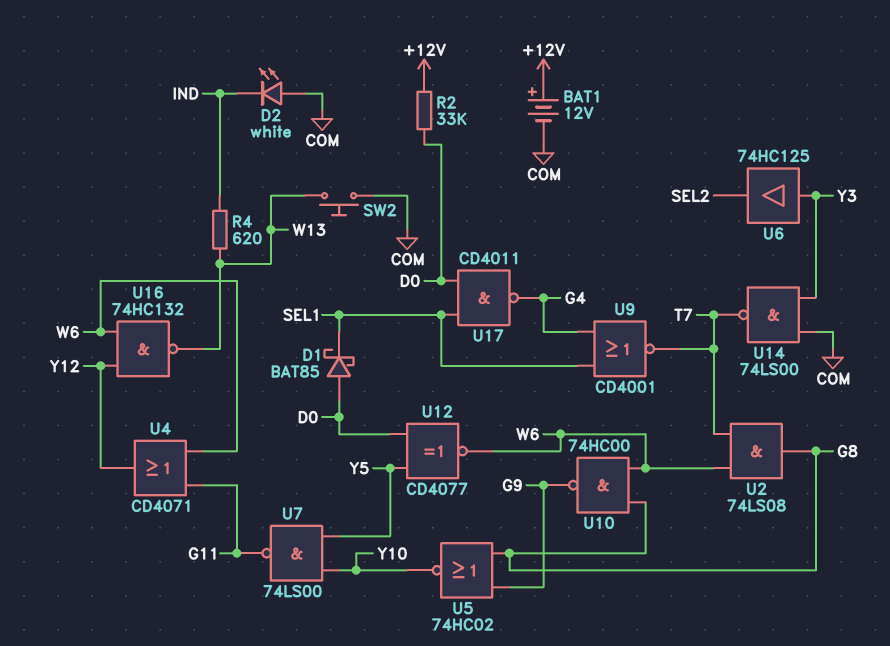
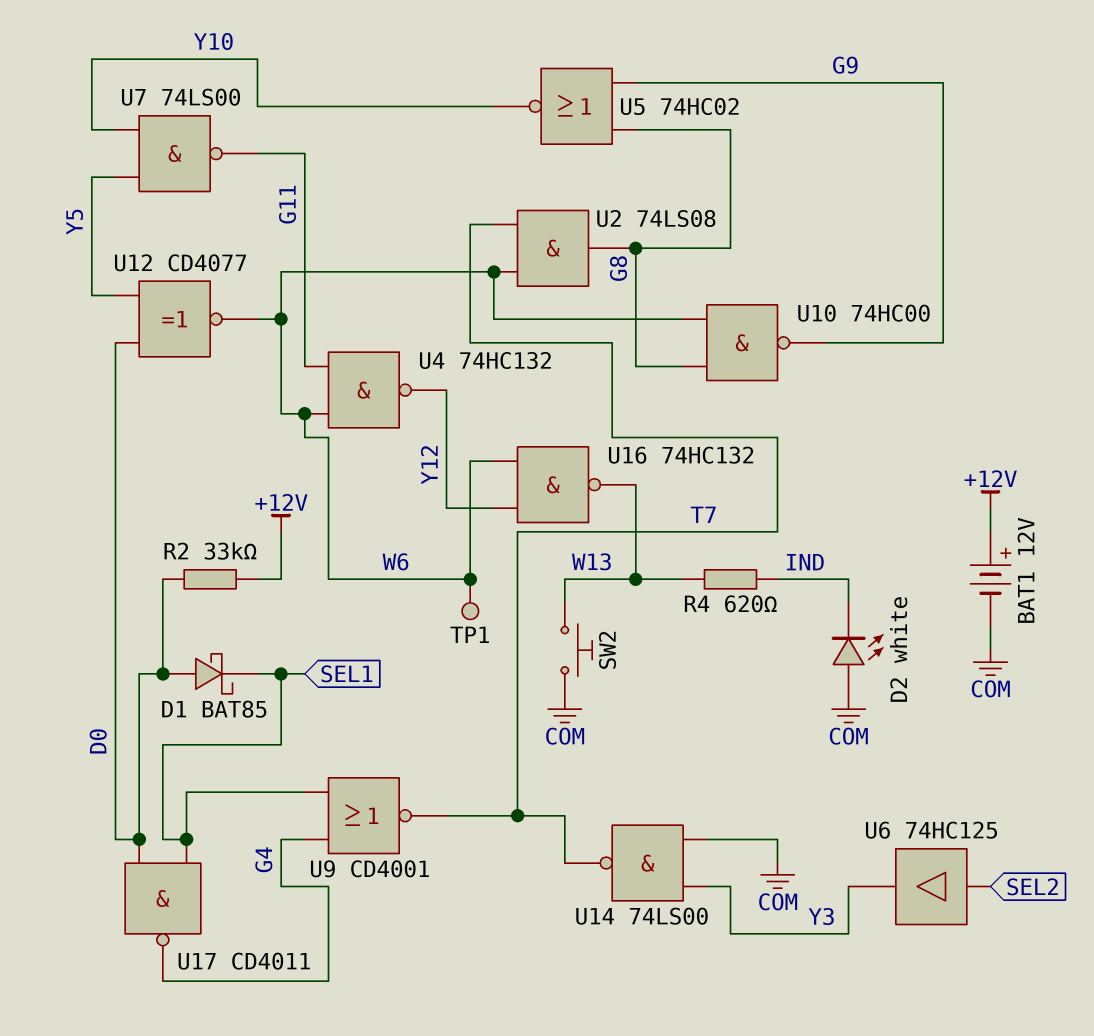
TP1: none -> test point (W6)
U4: OR CD4071 (in G11, in W6, out Y12) -> NAND 74HC132 (in G11, in W6, out Y12)
U6: buffer 74HC125 (in Y3, out SEL2) -> buffer 74HC125 (in SEL2, out Y3)

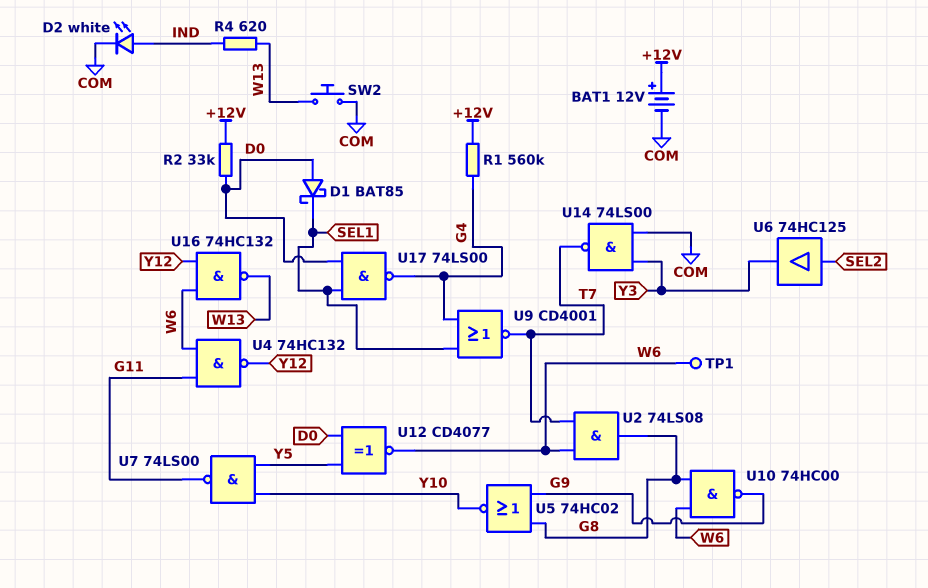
D2: LED white (A COM, K IND) -> LED white (A IND, K COM)
R1: none -> 560k (+12V, G4)
U17: NAND CD4011 (in D0, in SEL1, out G4) -> NAND 74LS00 (in D0, in SEL1, out G4)

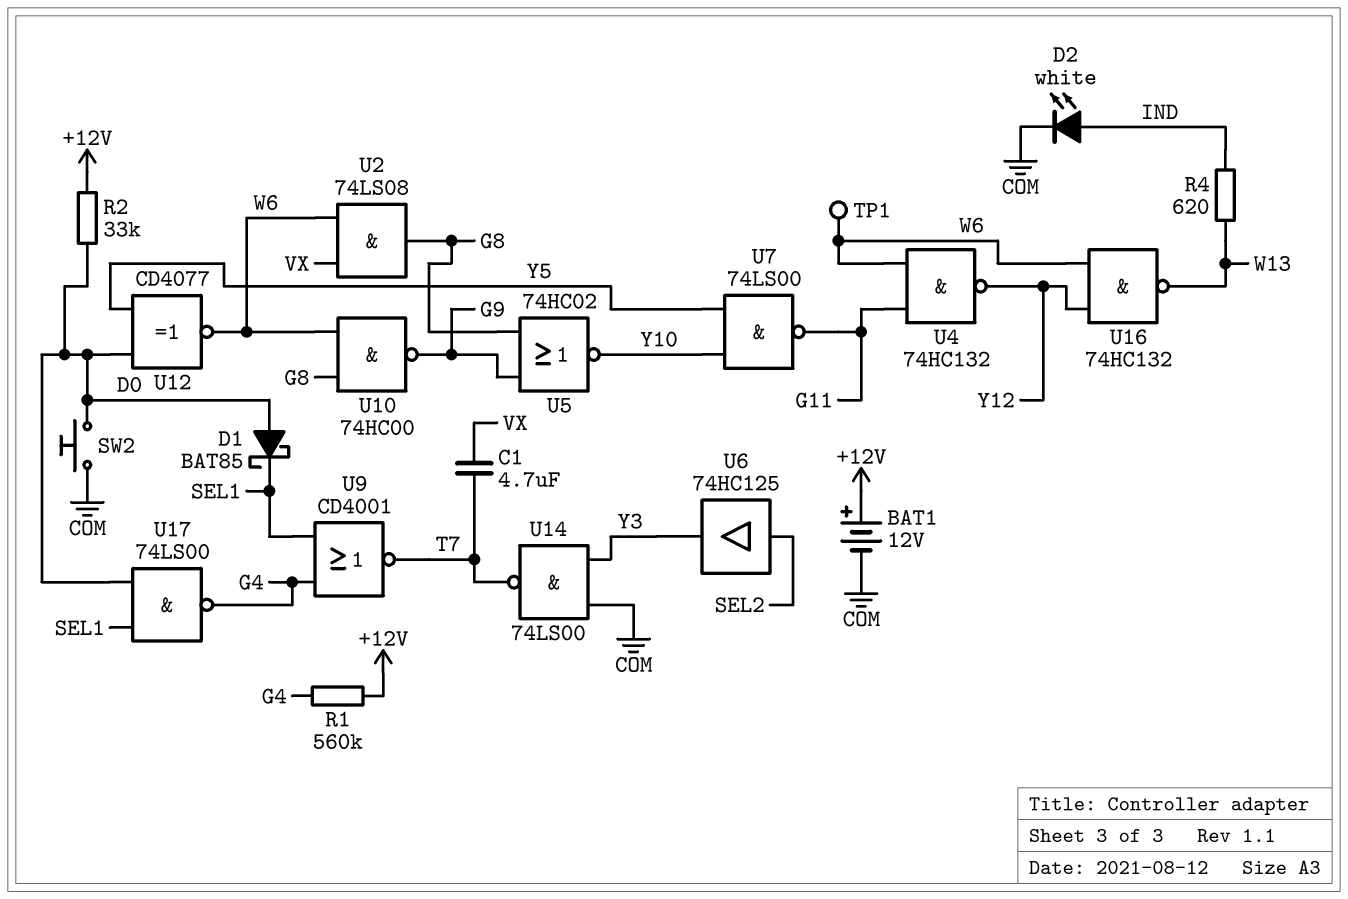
C1: none -> 4.7uF (T7, VX)
SW2: button (COM, W13) -> button (COM, D0)
U2: AND 74LS08 (in T7, in W6, out G8) -> AND 74LS08 (in VX, in W6, out G8)

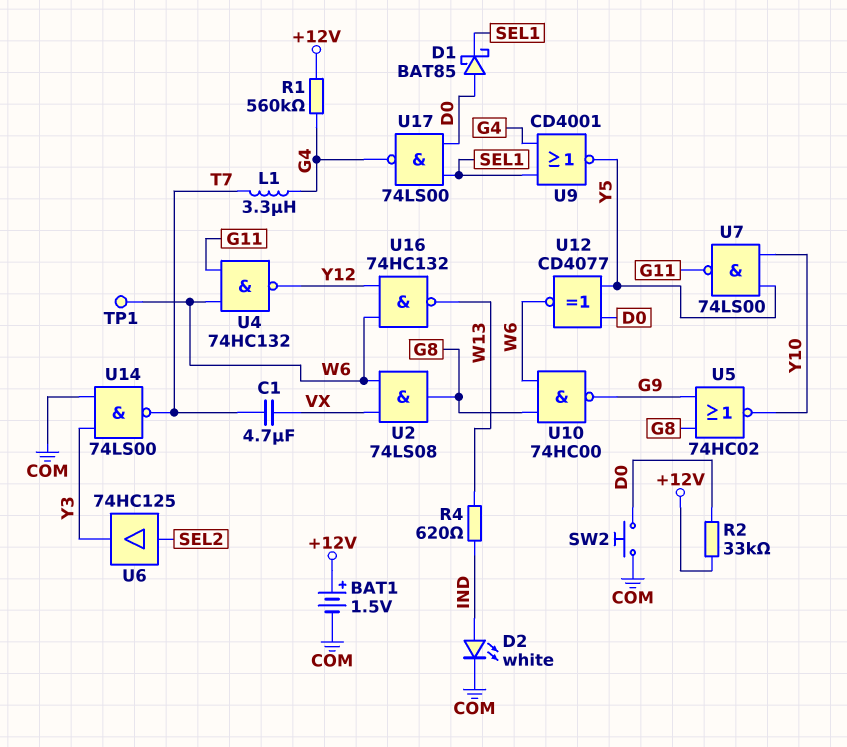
BAT1: 12V (plus +12V, minus COM) -> 1.5V (plus +12V, minus COM)
L1: none -> 3.3uH (G4, T7)
U9: NOR CD4001 (in G4, in SEL1, out T7) -> NOR CD4001 (in G4, in SEL1, out Y5)

